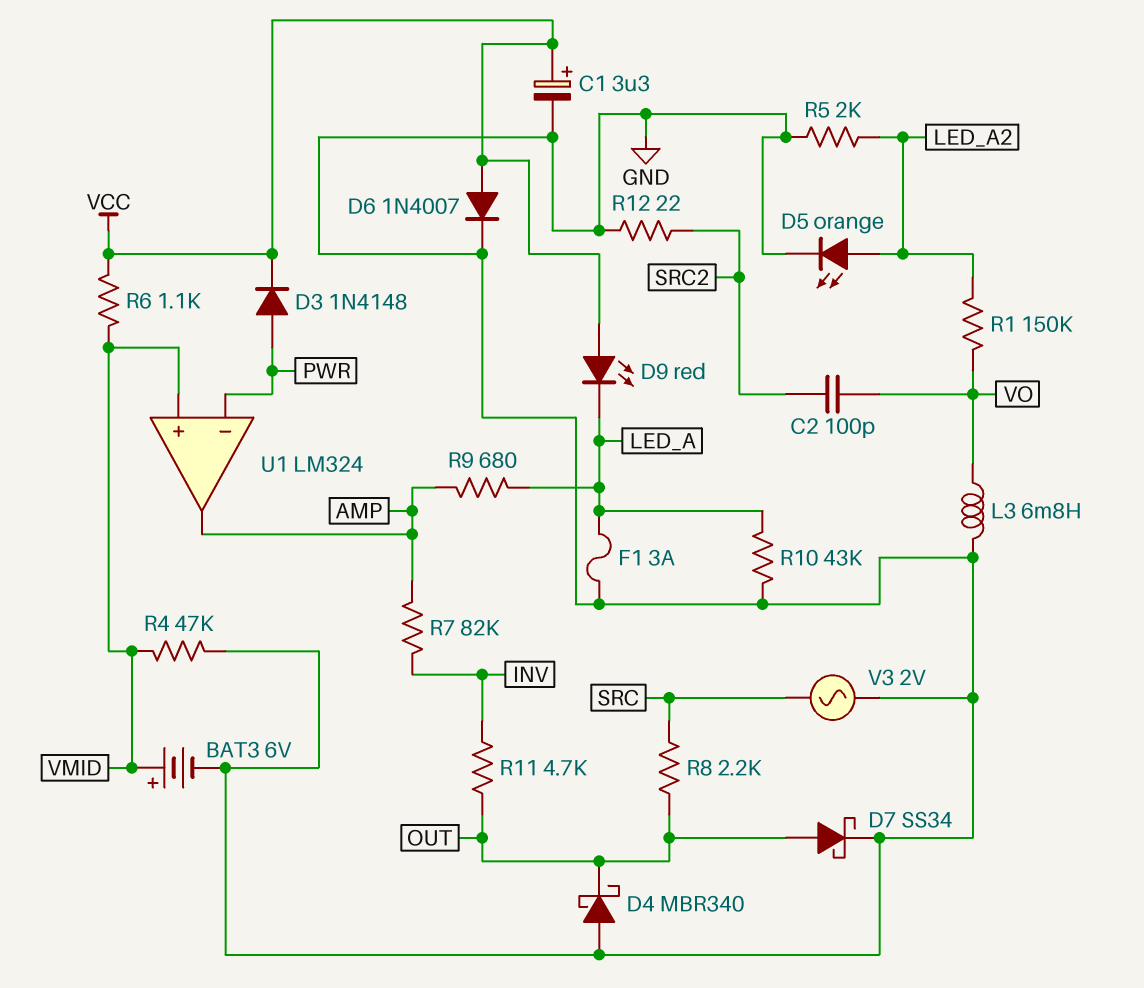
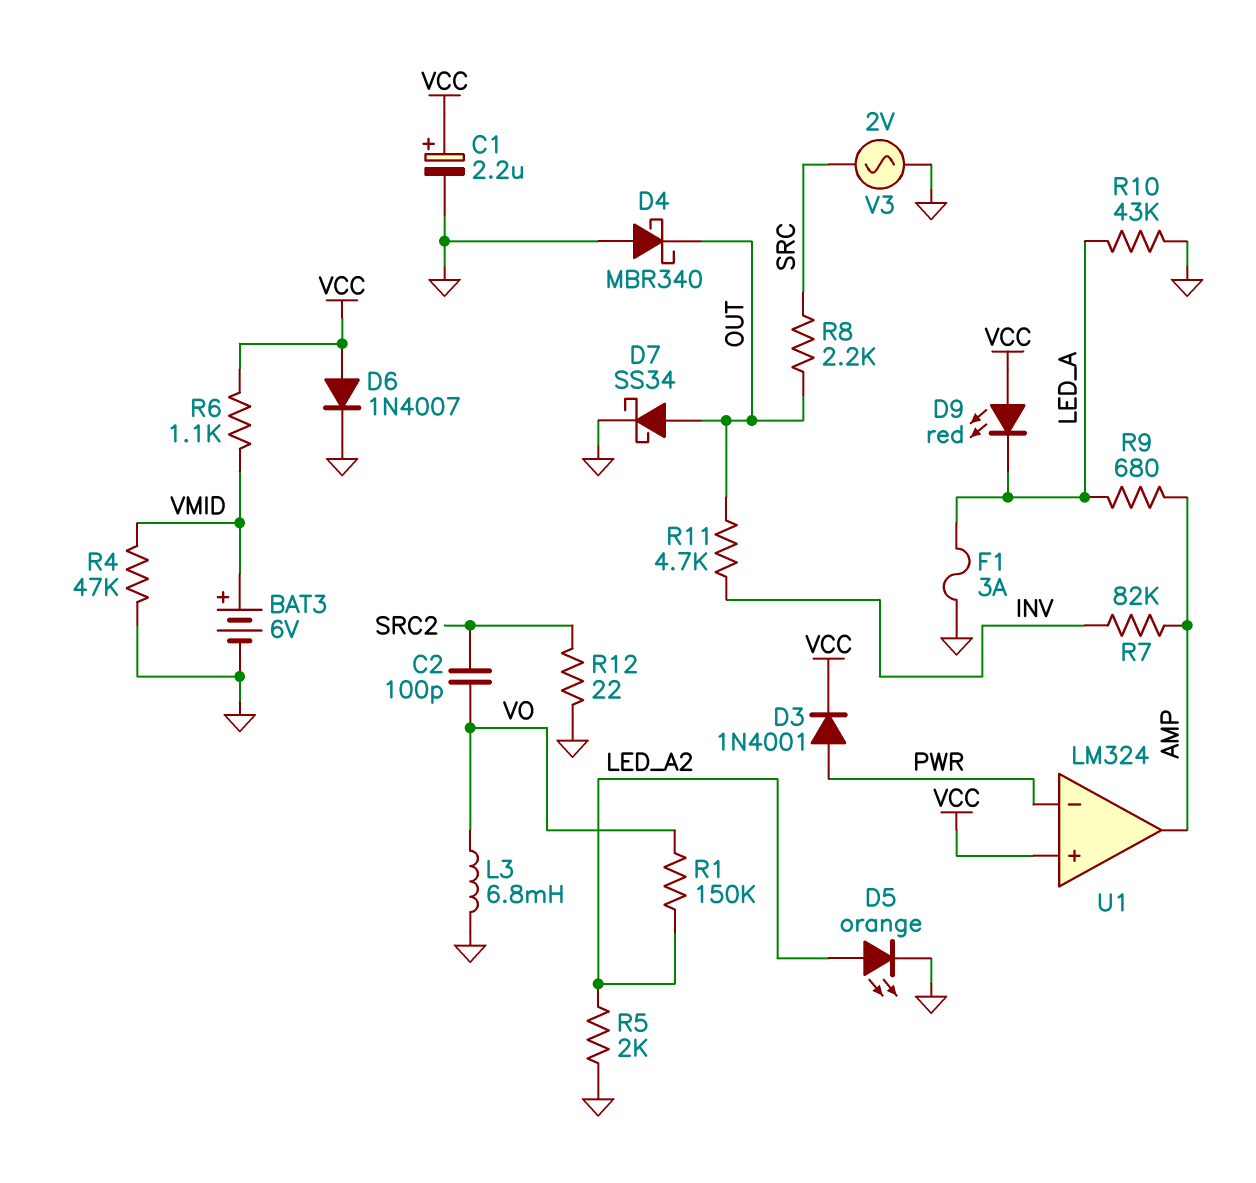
C1: 3.3uF (plus VCC, minus GND) -> 2.2uF (plus VCC, minus GND)
D3: diode 1N4148 (A PWR, K VCC) -> diode 1N4001 (A PWR, K VCC)
U1 pin in+: VMID -> VCC

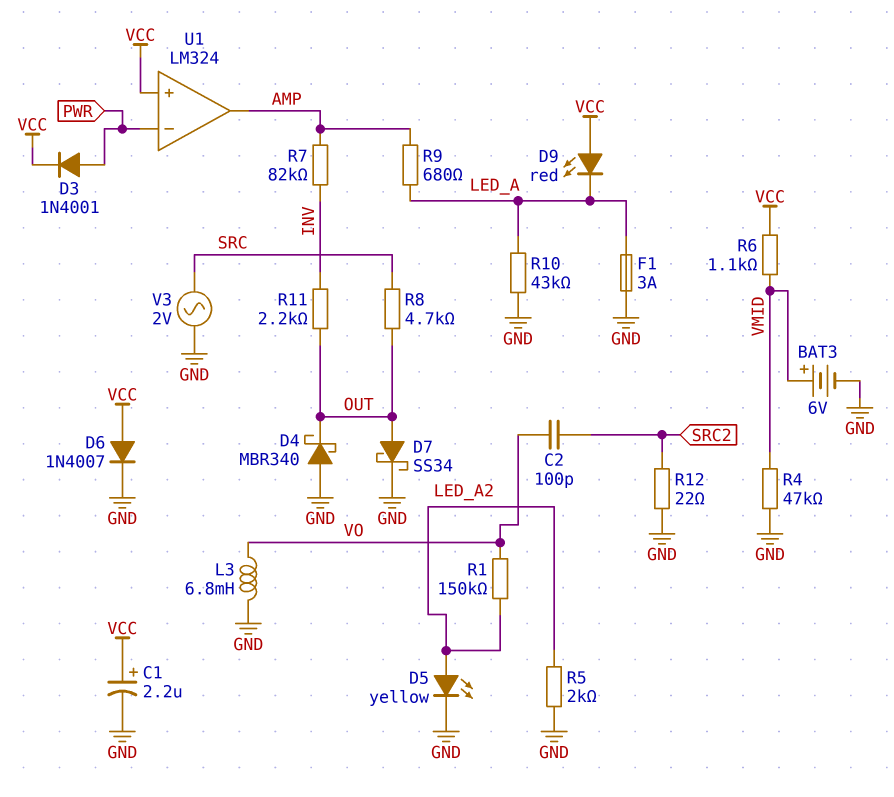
D5: LED orange (A LED_A2, K GND) -> LED yellow (A LED_A2, K GND)
R8: 2.2k (OUT, SRC) -> 4.7k (OUT, SRC)
R11: 4.7k (INV, OUT) -> 2.2k (INV, OUT)

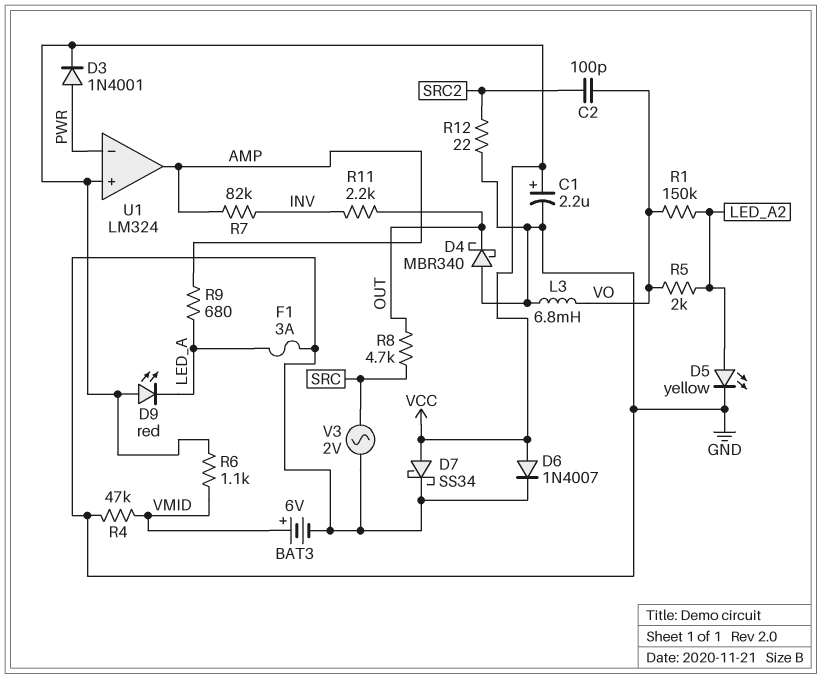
D7: schottky SS34 (A OUT, K GND) -> schottky SS34 (A VCC, K GND)
R5: 2k (GND, LED_A2) -> 2k (LED_A2, VO)
R10: 43k (GND, LED_A) -> none

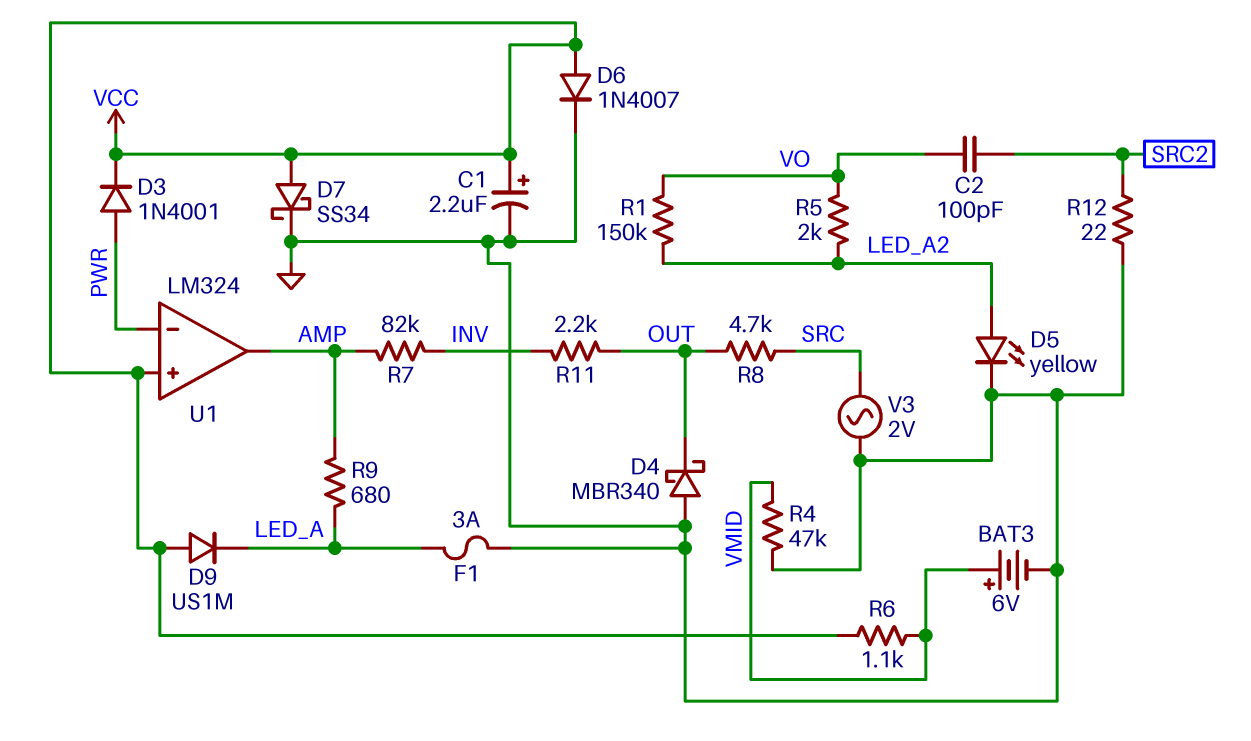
D9: LED red (A VCC, K LED_A) -> diode US1M (A VCC, K LED_A)
L3: 6.8mH (GND, VO) -> none

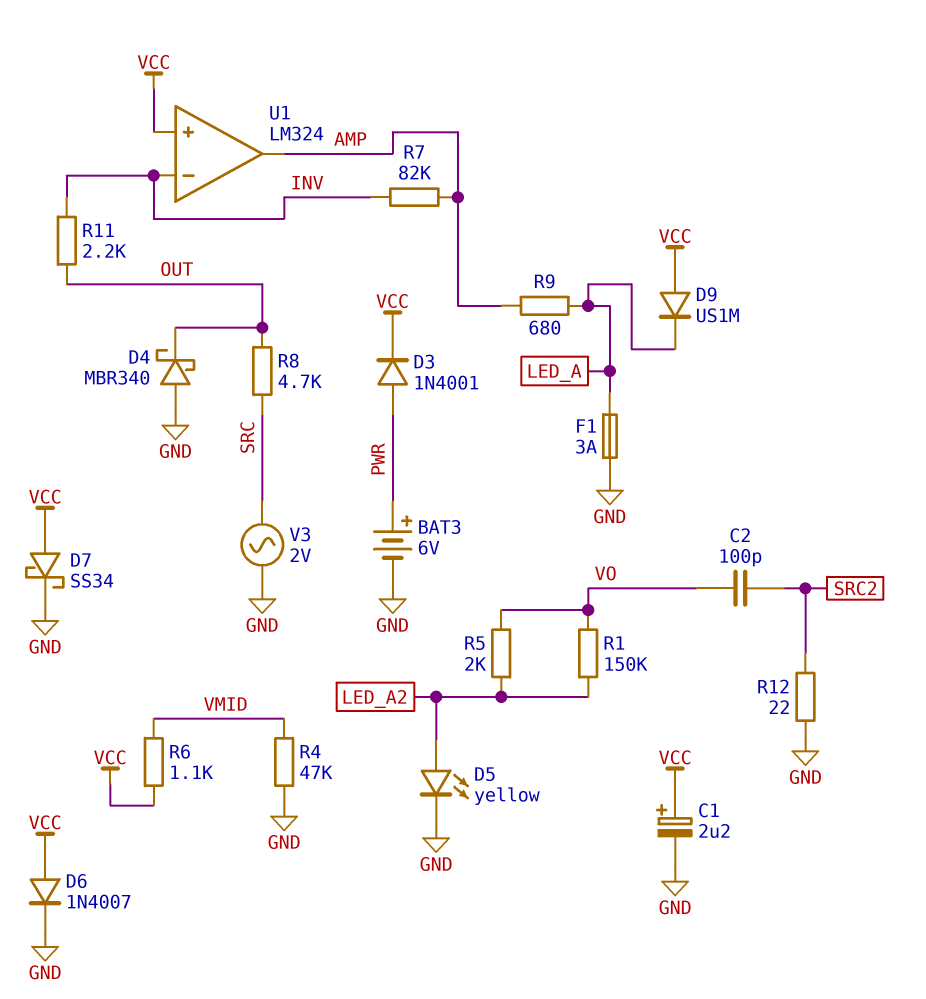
BAT3: 6V (plus VMID, minus GND) -> 6V (plus PWR, minus GND)
U1 pin in-: PWR -> INV

